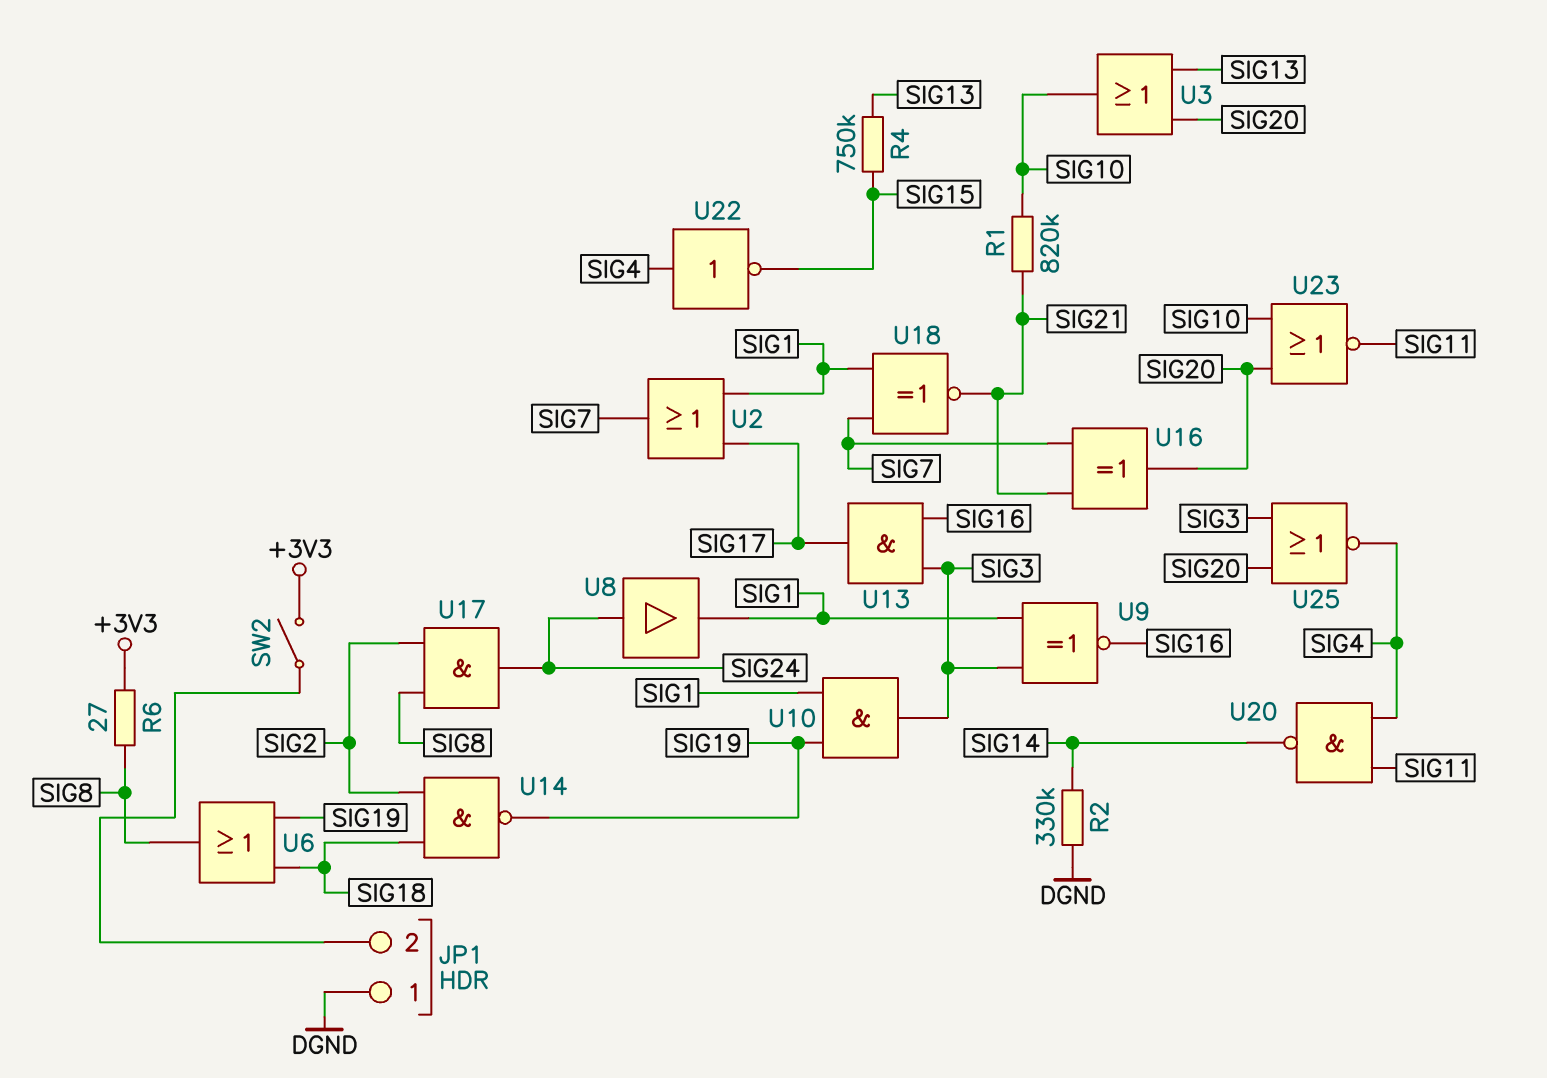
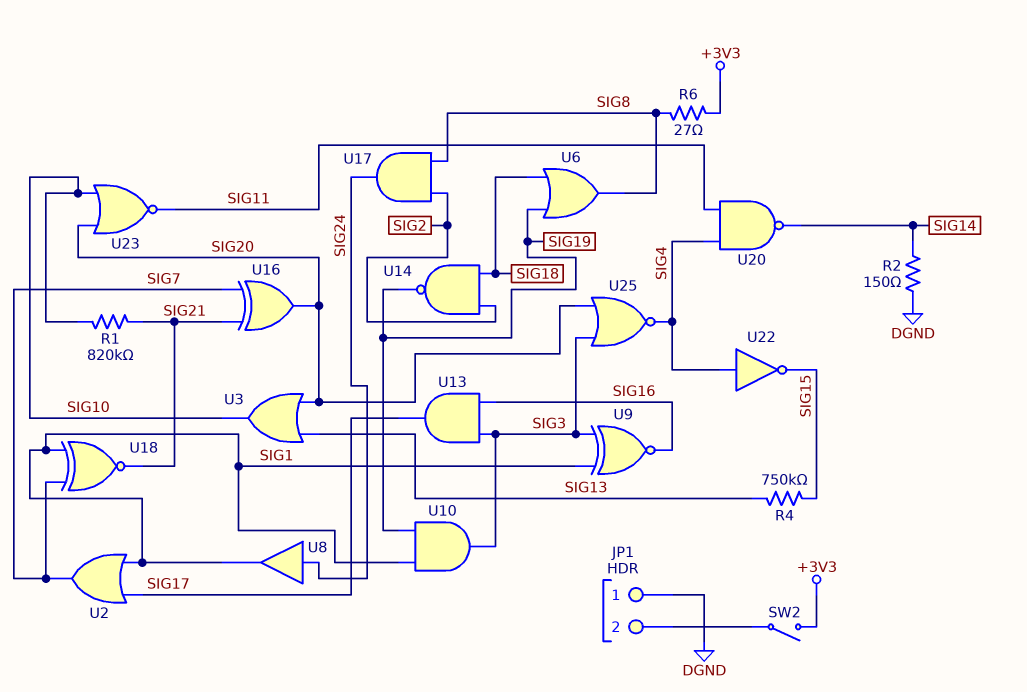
R2: 330k (DGND, SIG14) -> 150 (DGND, SIG14)

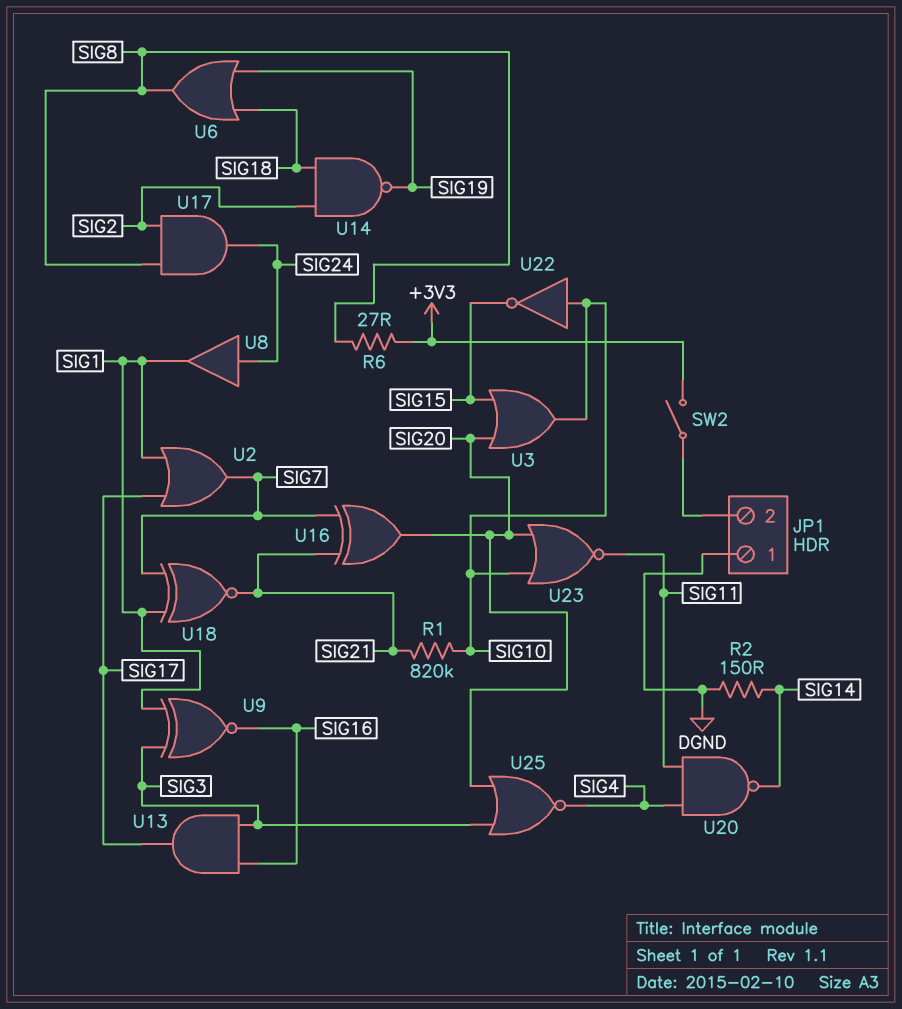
R4: 750k (SIG13, SIG15) -> none
U3: OR (in SIG13, in SIG20, out SIG10) -> OR (in SIG15, in SIG20, out SIG10)
U10: AND (in SIG1, in SIG19, out SIG3) -> none
U22: NOT (in SIG4, out SIG15) -> NOT (in SIG10, out SIG15)

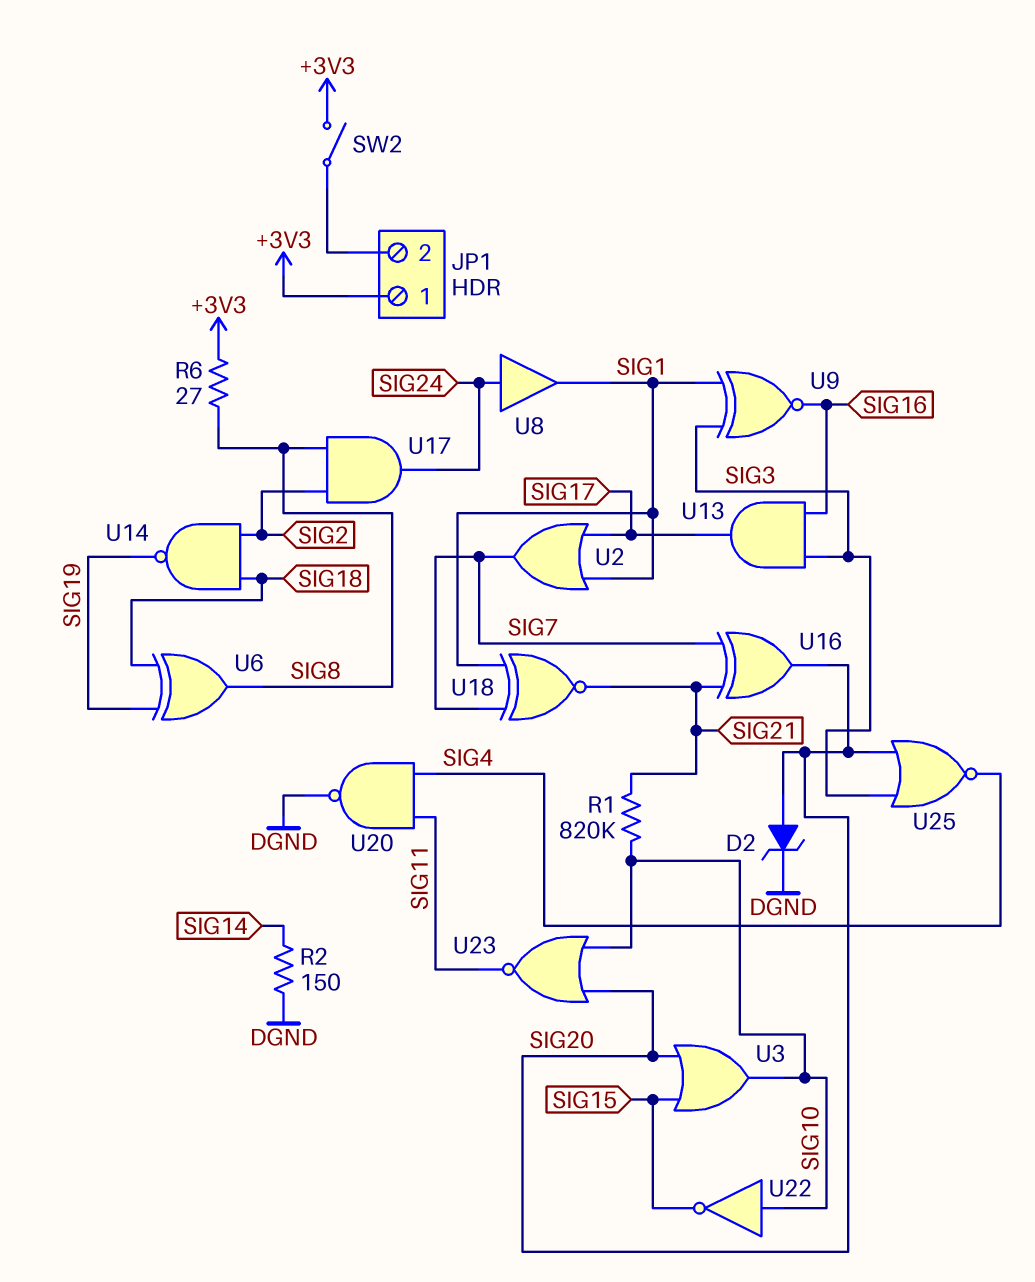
D2: none -> zener (A SIG20, K DGND)
JP1 pin 1: DGND -> +3V3
U6: OR (in SIG18, in SIG19, out SIG8) -> XOR (in SIG18, in SIG19, out SIG8)
U20: NAND (in SIG4, in SIG11, out SIG14) -> NAND (in SIG4, in SIG11, out DGND)

